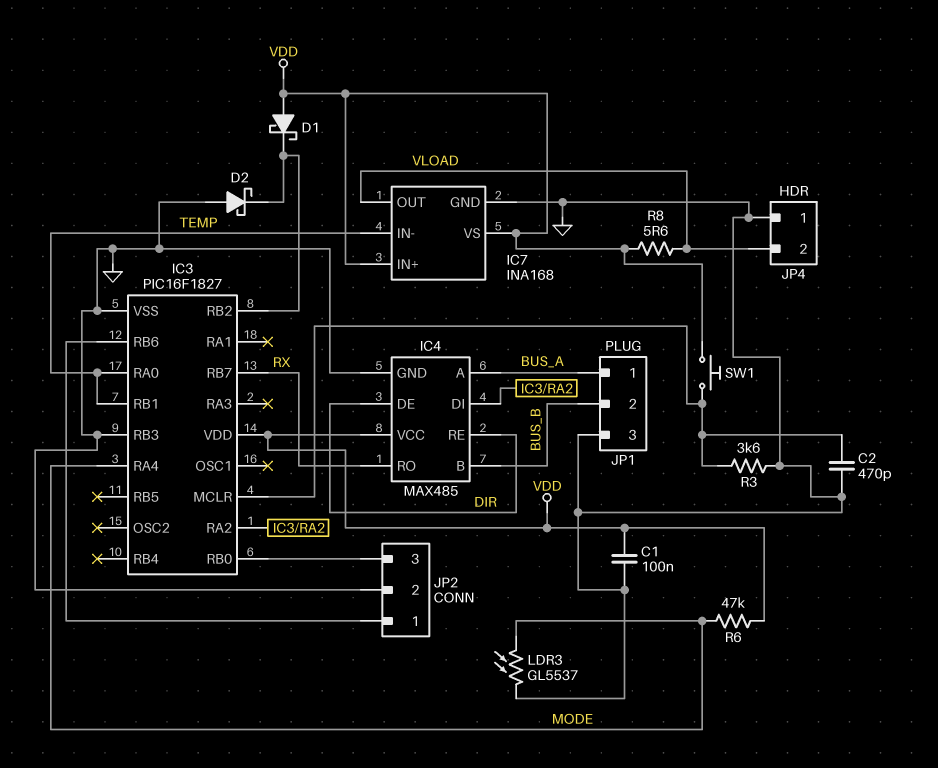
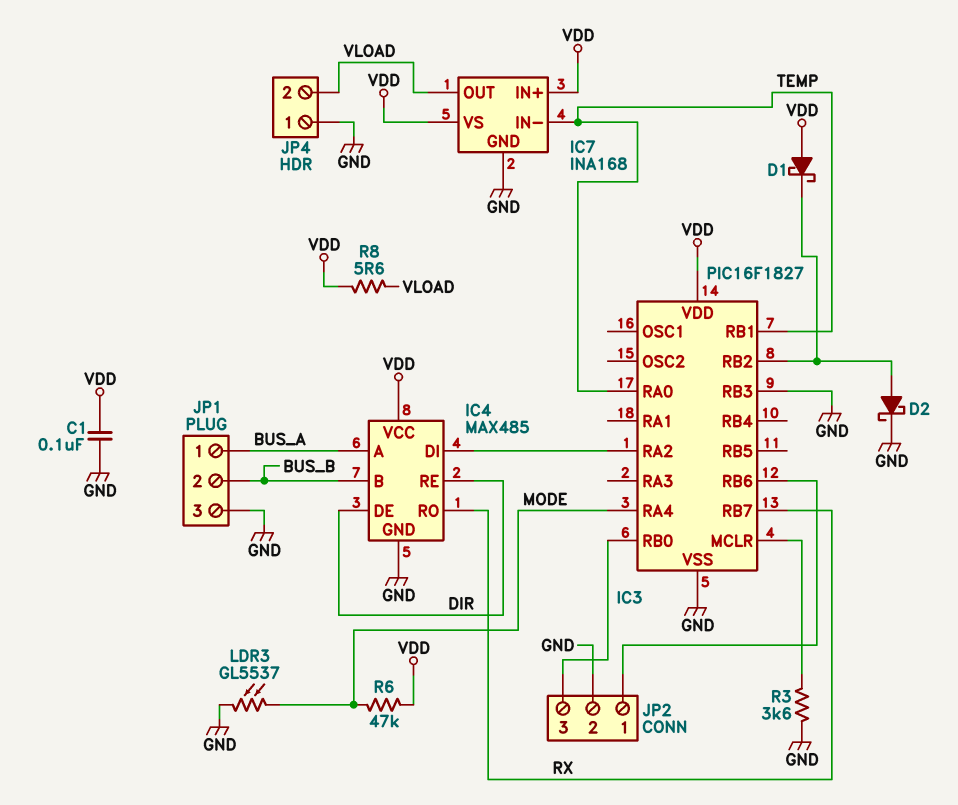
C2: 470pF (GND, IC3/MCLR) -> none
D2: schottky (A GND, K IC3/RB2) -> schottky (A IC3/RB2, K GND)
SW1: button (IC3/MCLR, VDD) -> none

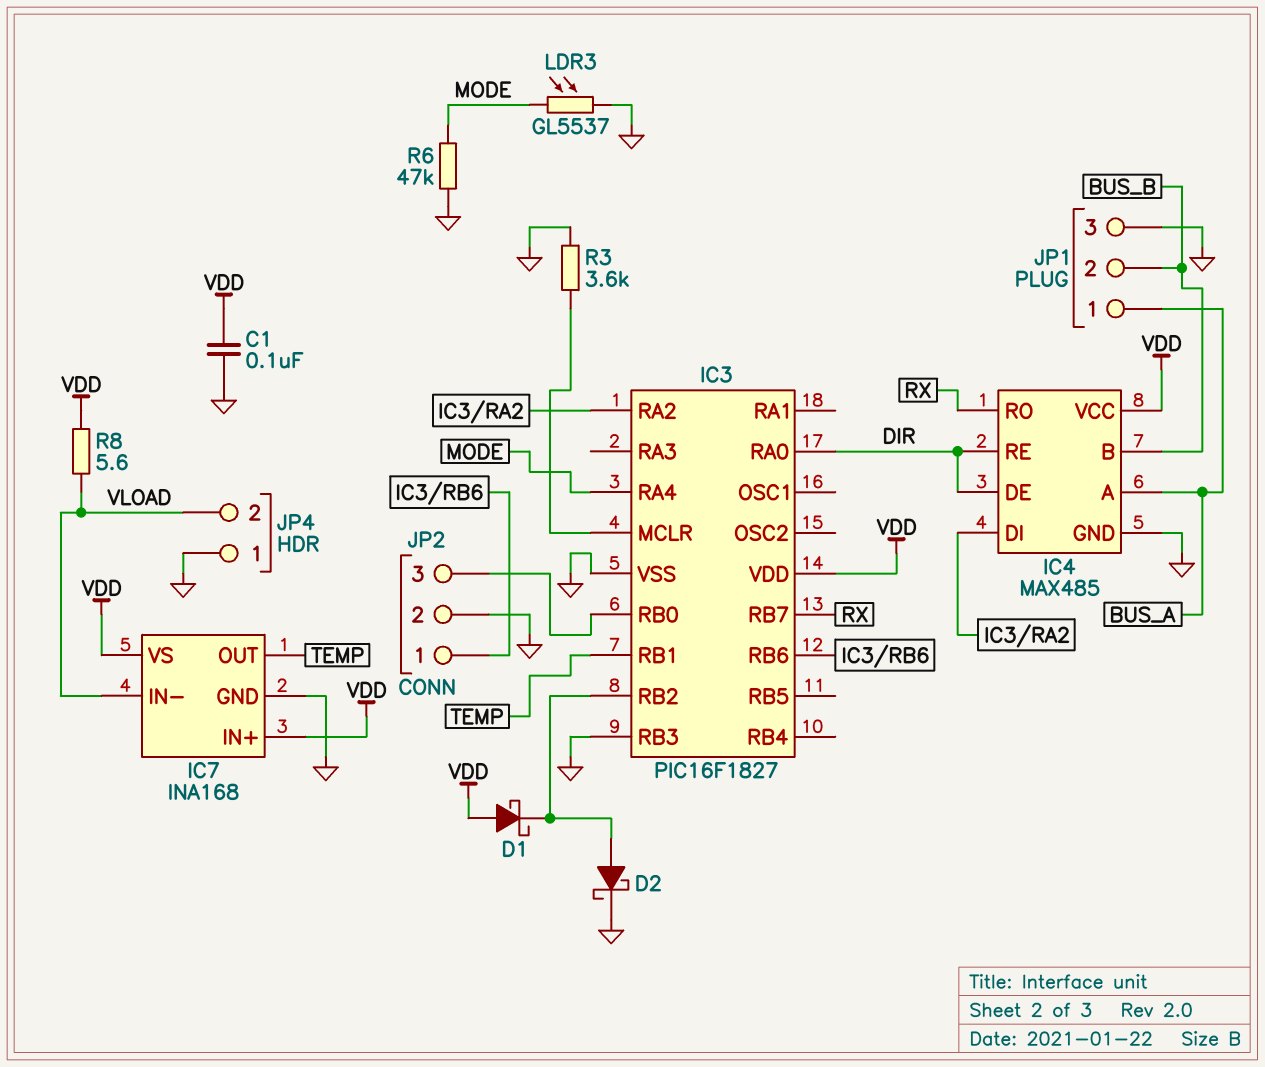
IC3 pin RA0: TEMP -> DIR
IC7 pin IN-: TEMP -> VLOAD
IC7 pin OUT: VLOAD -> TEMP
R6: 47k (MODE, VDD) -> 47k (GND, MODE)

